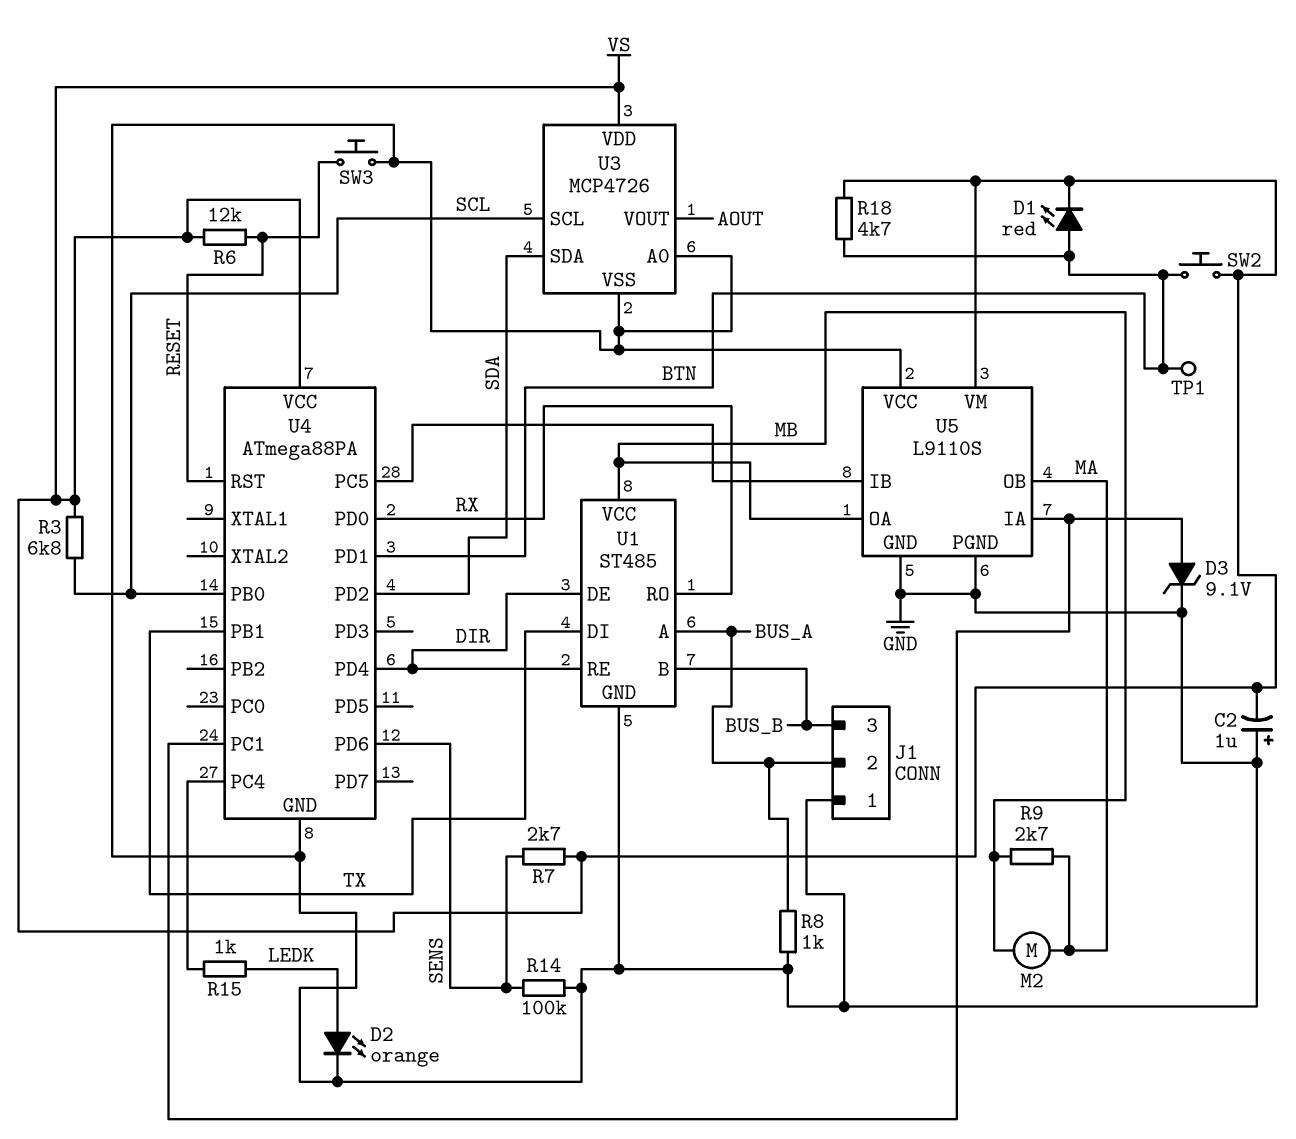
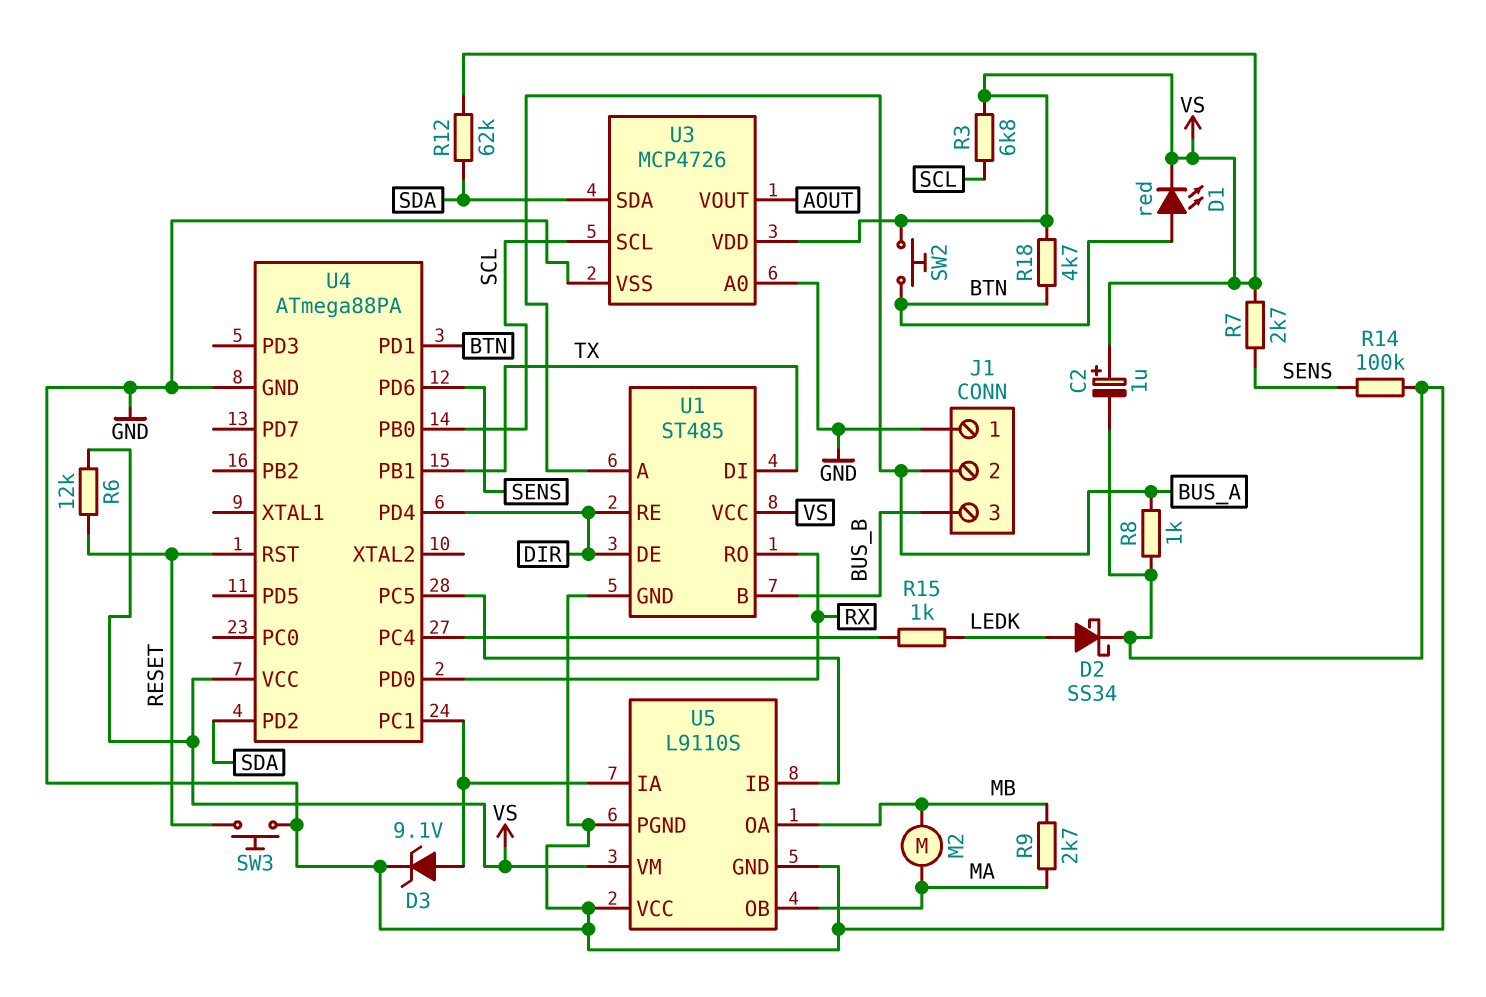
C2: 1uF (plus GND, minus VS) -> 1uF (plus VS, minus GND)
D2: LED orange (A LEDK, K GND) -> schottky SS34 (A LEDK, K GND)
R12: none -> 62k (SDA, VS)
TP1: test point (BTN) -> none
U1 pin VCC: MB -> VS

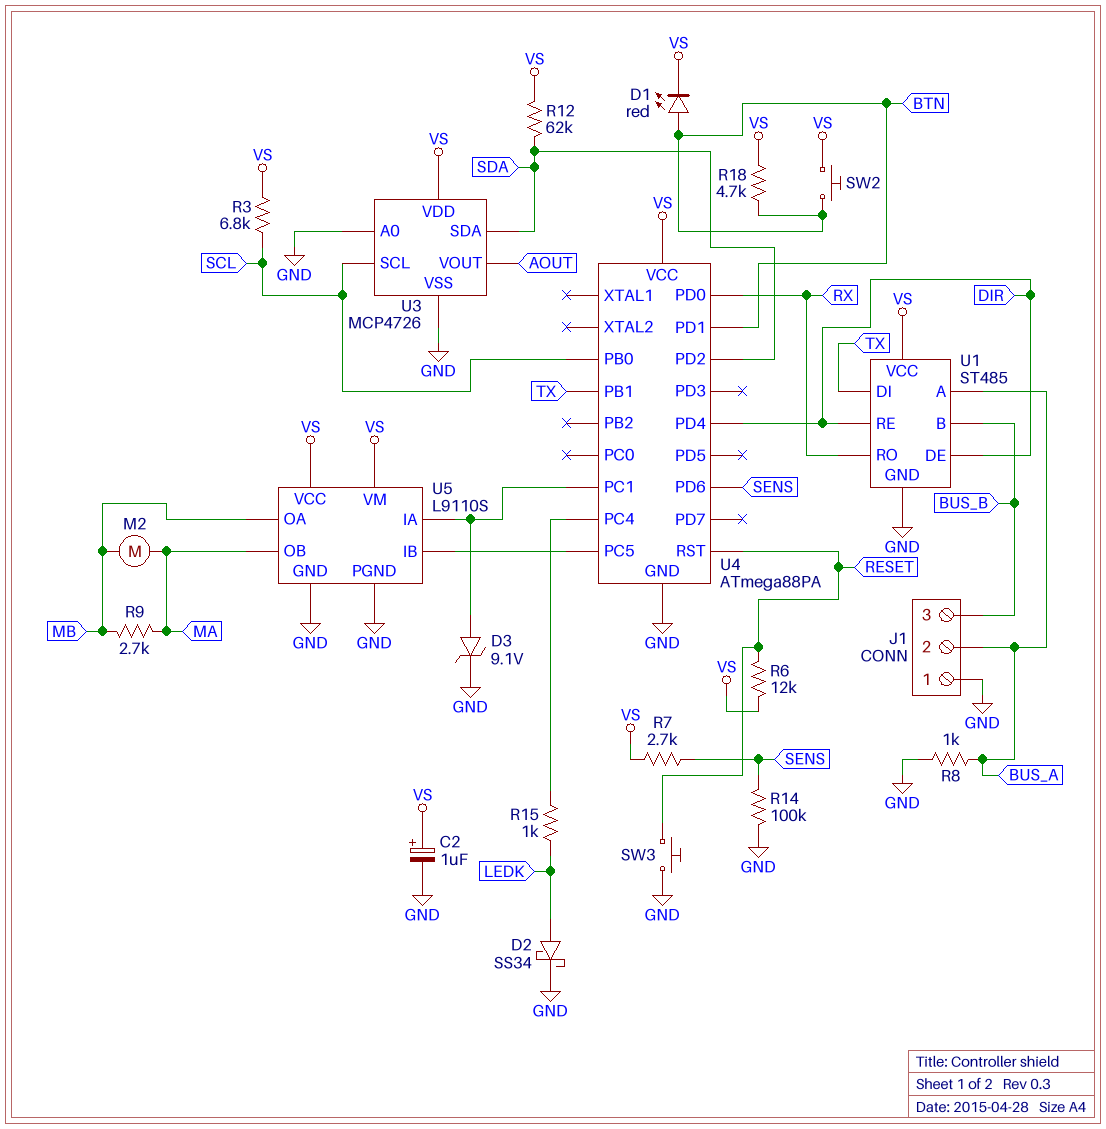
U5 pin VCC: GND -> VS

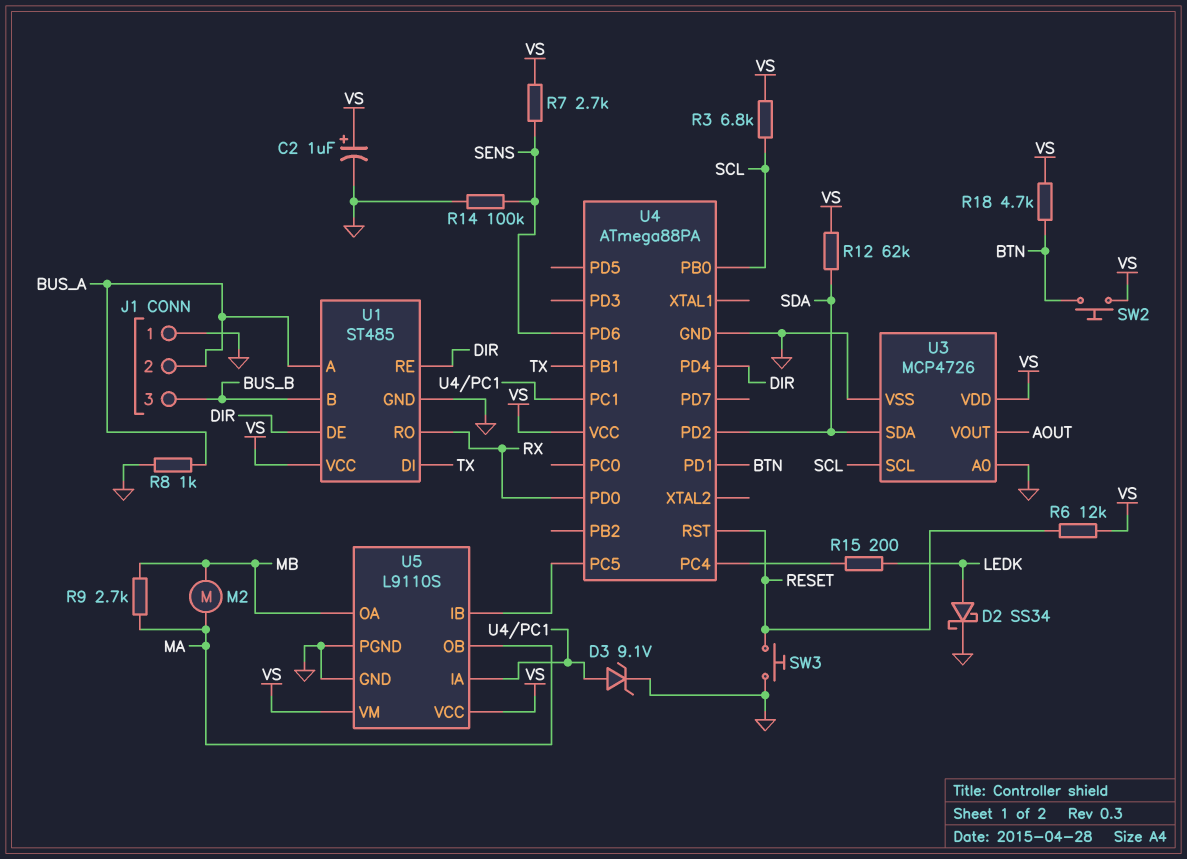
D1: LED red (A BTN, K VS) -> none
R15: 1k (LEDK, U4/PC4) -> 200 (LEDK, U4/PC4)

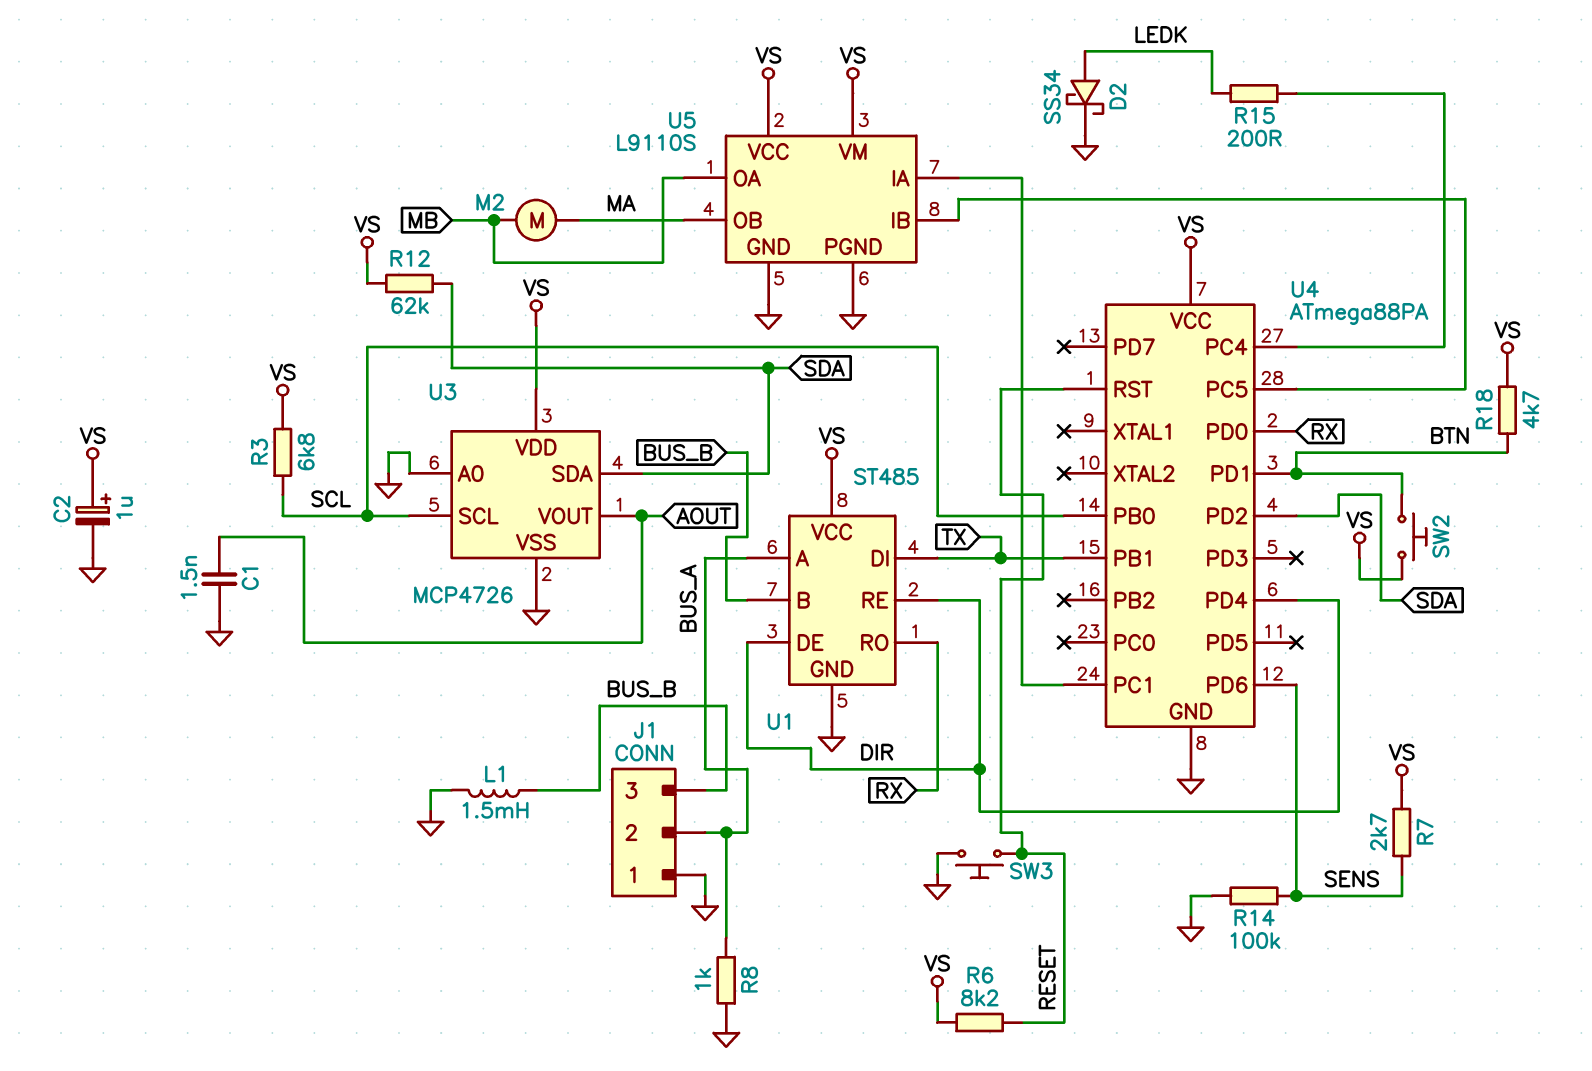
C1: none -> 1.5nF (AOUT, GND)
D3: zener 9.1V (A U4/PC1, K GND) -> none
L1: none -> 1.5mH (BUS_B, GND)
R6: 12k (RESET, VS) -> 8.2k (RESET, VS)
R9: 2.7k (MA, MB) -> none

